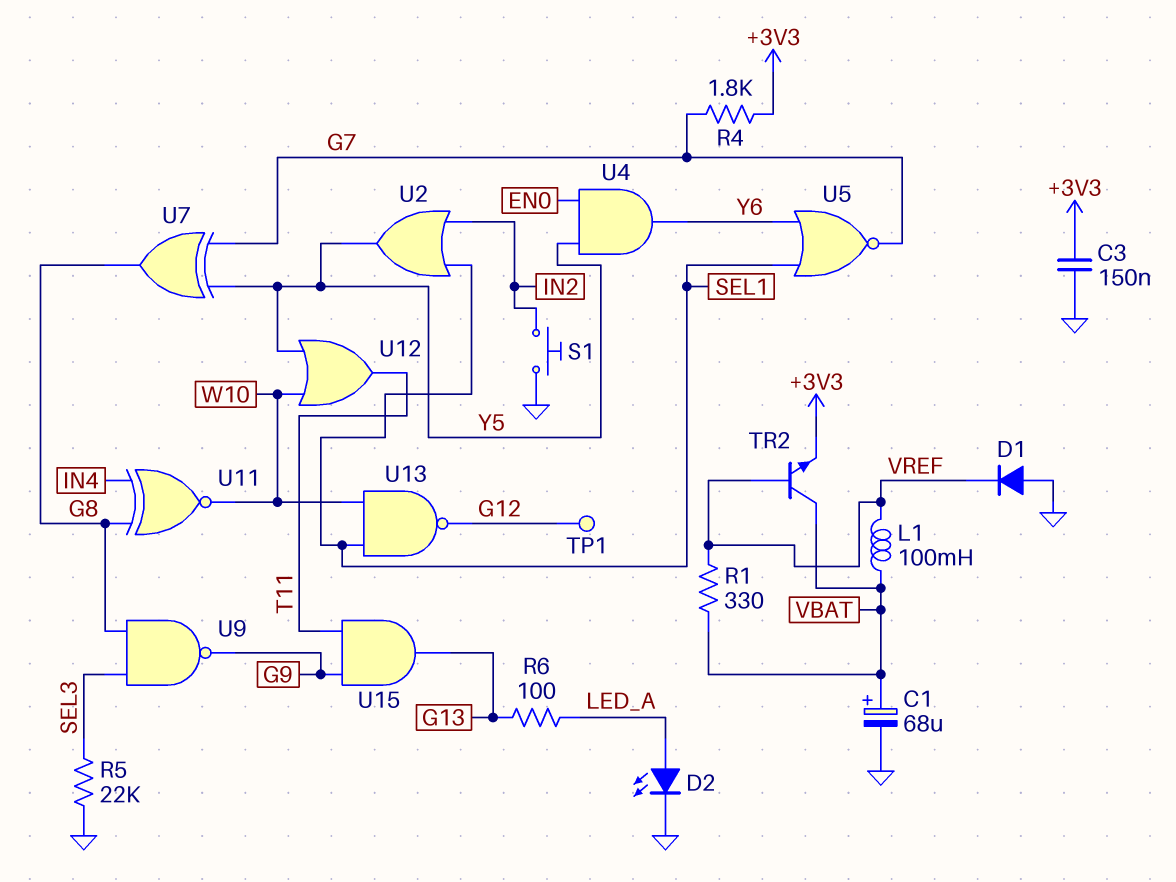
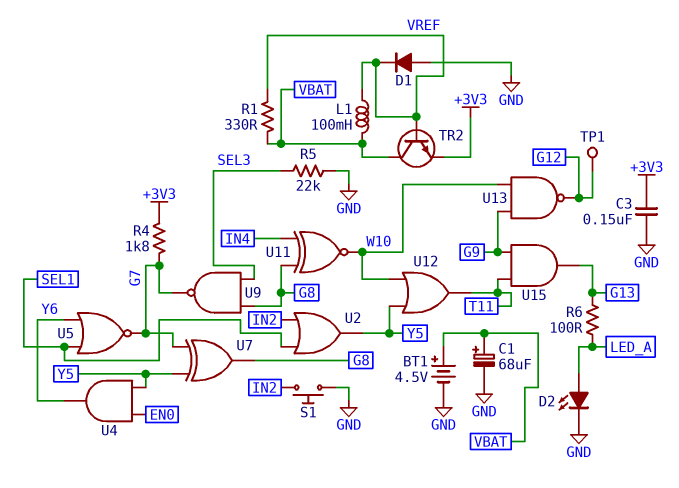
BT1: none -> 4.5V (plus VBAT, minus GND)
U9: NAND (in G8, in SEL3, out G9) -> NAND (in G8, in SEL3, out G7)
U13: NAND (in SEL1, in W10, out G12) -> NAND (in G9, in W10, out G12)

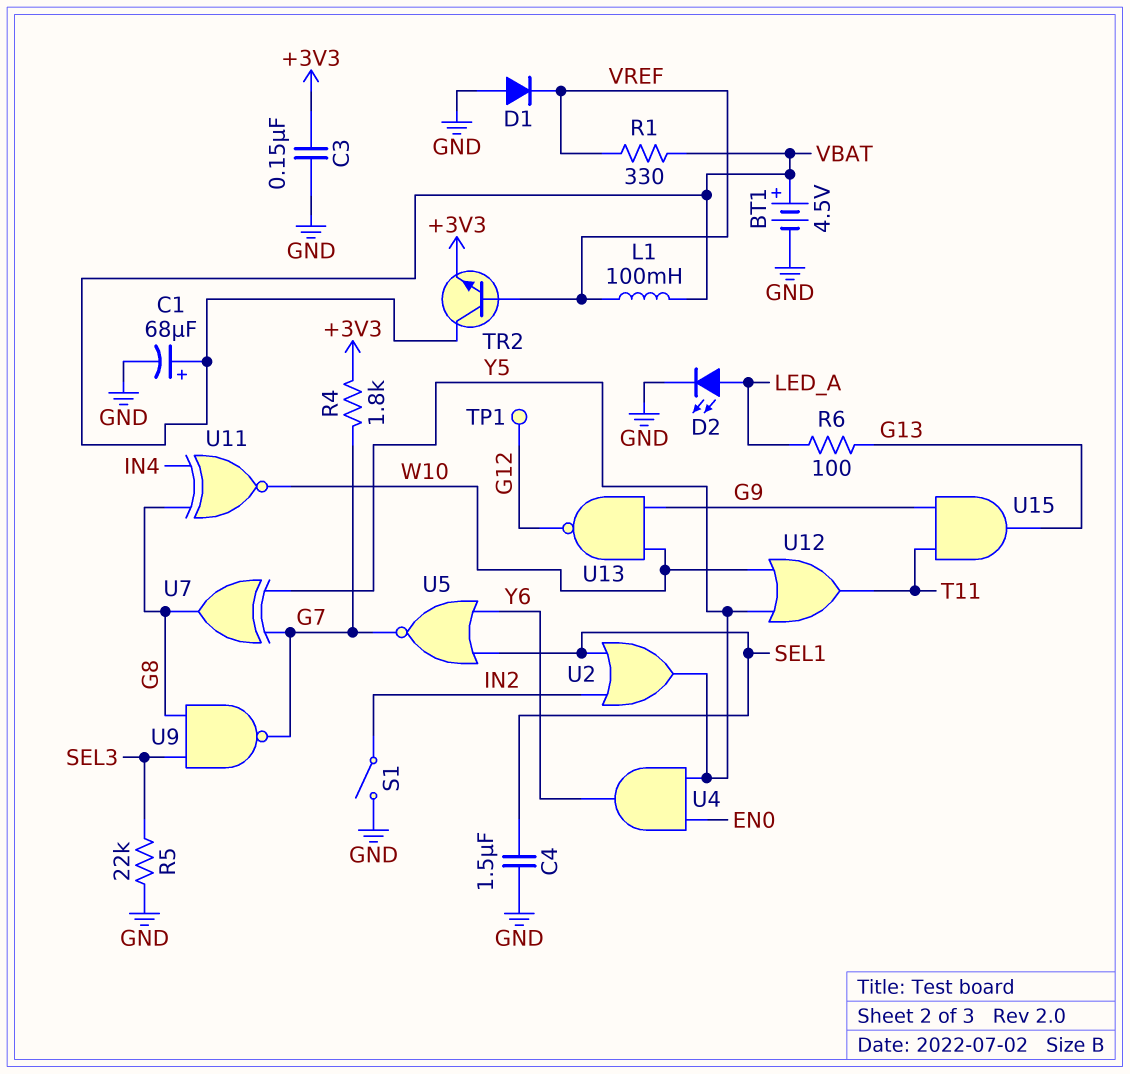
C4: none -> 1.5uF (GND, SEL1)
S1: button (GND, IN2) -> switch (GND, IN2)

